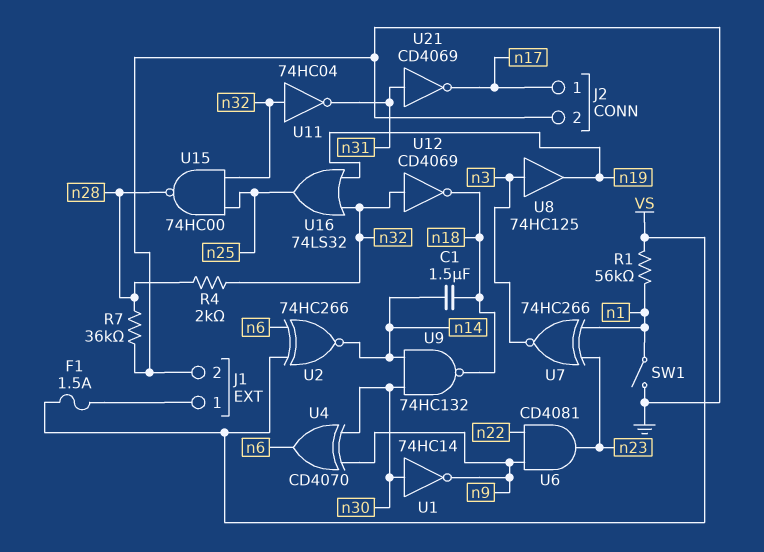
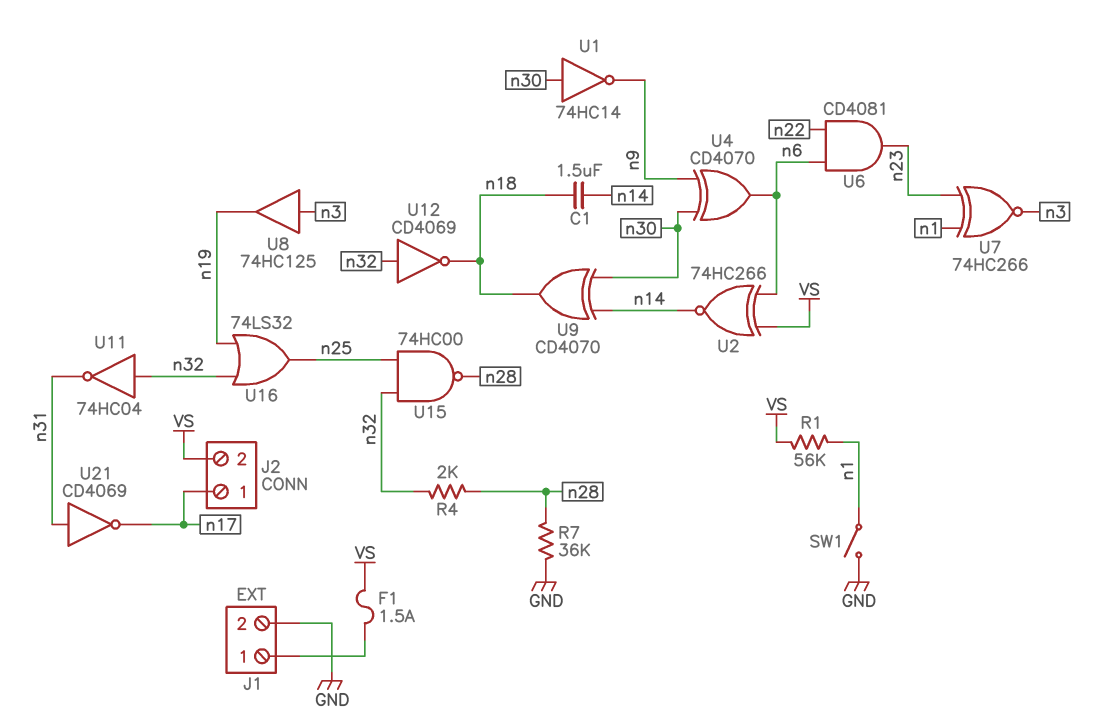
J2 pin 2: GND -> VS
U6: AND CD4081 (in n9, in n22, out n23) -> AND CD4081 (in n6, in n22, out n23)
U9: NAND 74HC132 (in n14, in n30, out n18) -> XOR CD4070 (in n14, in n30, out n18)

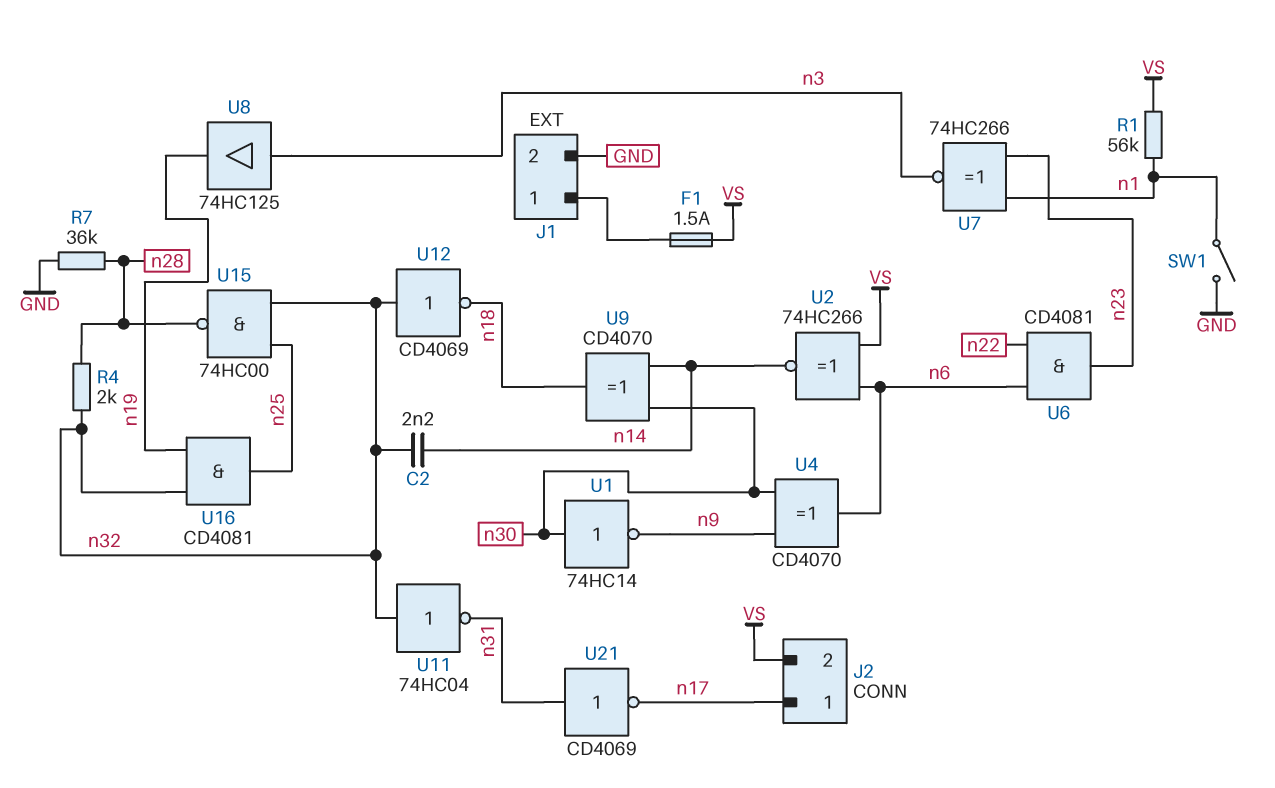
C1: 1.5uF (n14, n18) -> none
C2: none -> 2.2nF (n14, n32)
U16: OR 74LS32 (in n19, in n32, out n25) -> AND CD4081 (in n19, in n32, out n25)

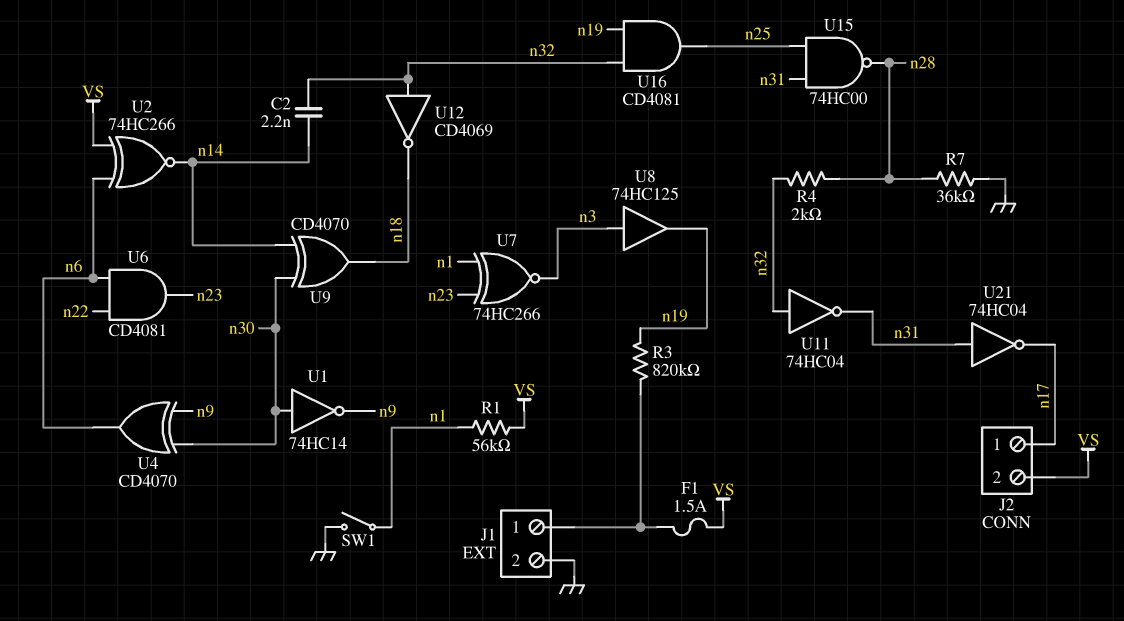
R3: none -> 820k (J1/1, n19)
U15: NAND 74HC00 (in n25, in n32, out n28) -> NAND 74HC00 (in n25, in n31, out n28)
U21: NOT CD4069 (in n31, out n17) -> NOT 74HC04 (in n31, out n17)

